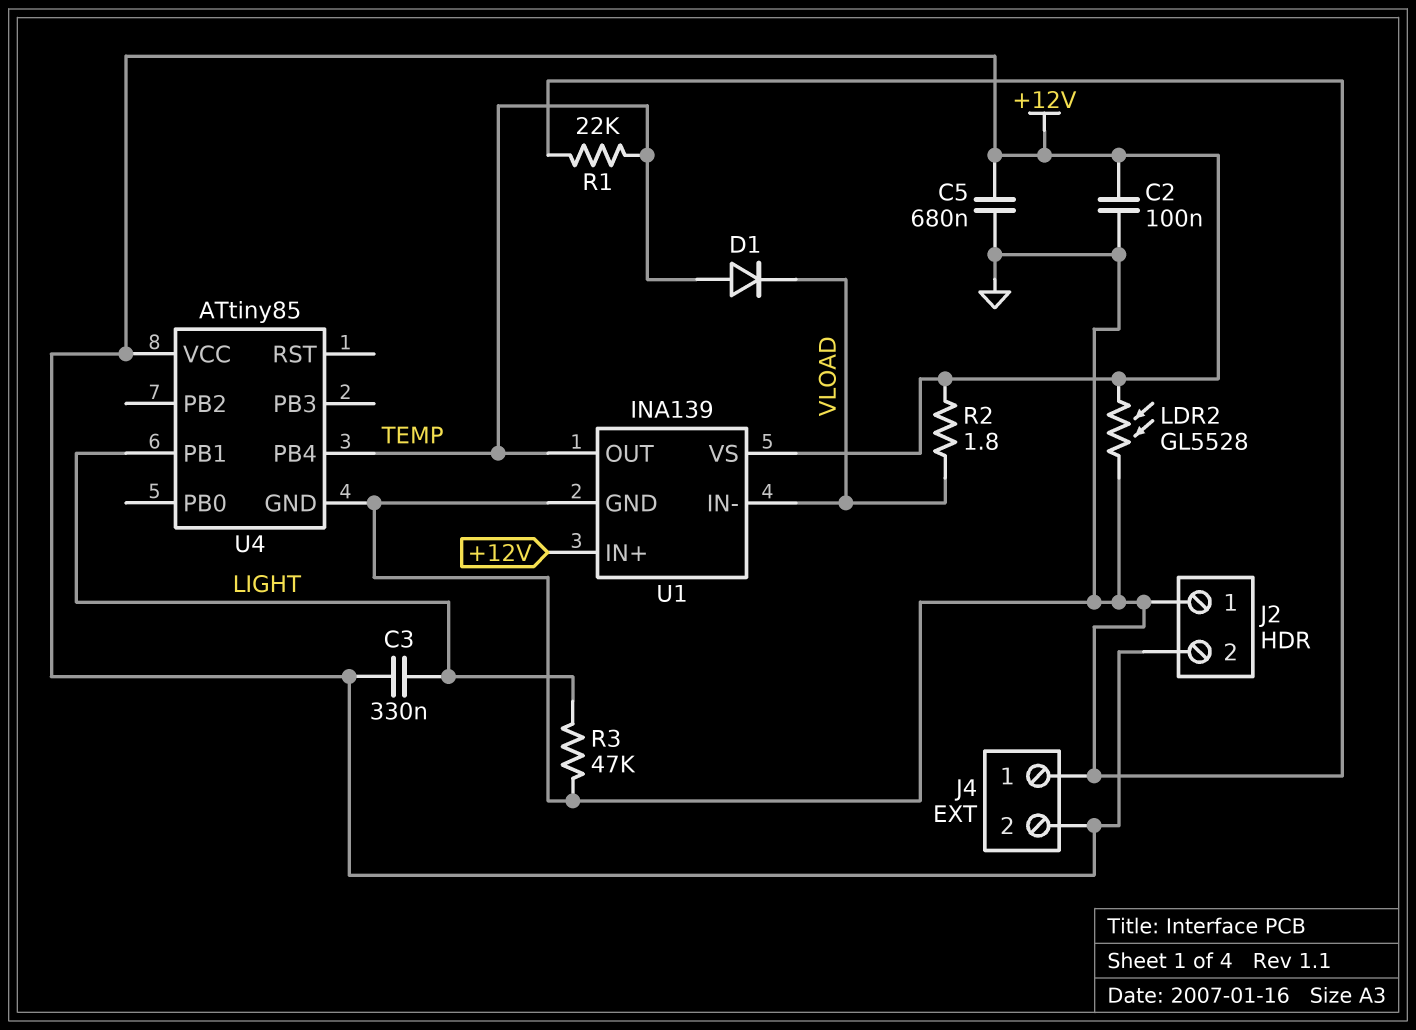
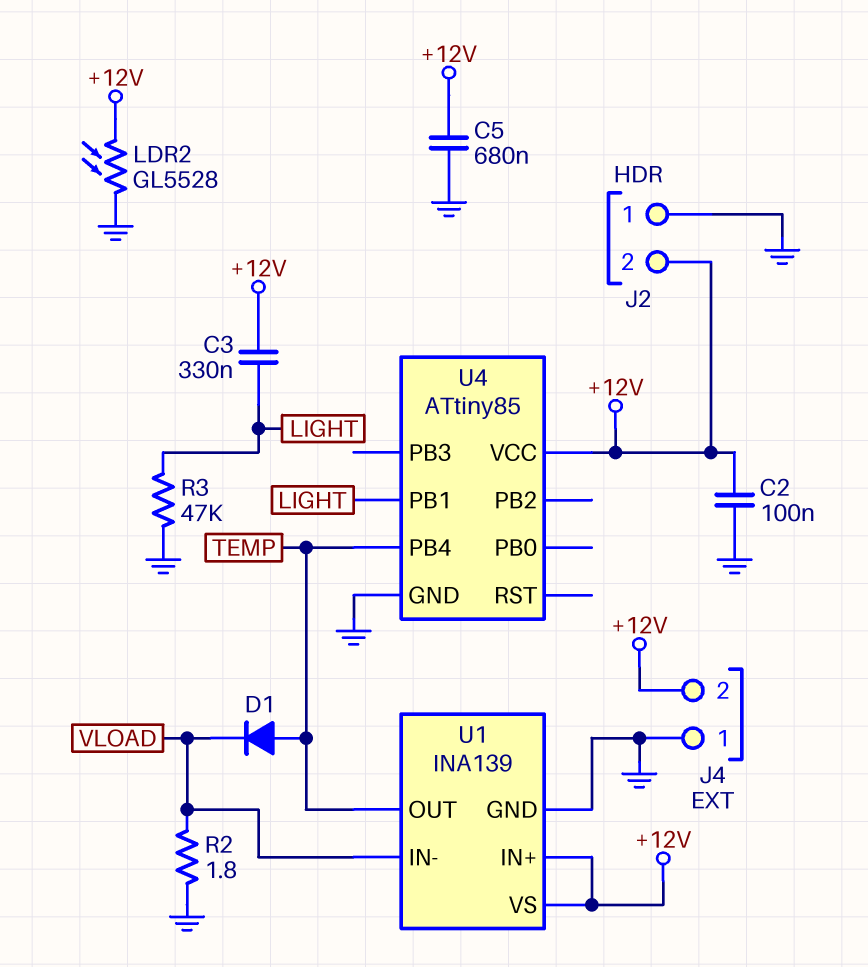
R1: 22k (GND, TEMP) -> none
R2: 1.8 (+12V, VLOAD) -> 1.8 (GND, VLOAD)

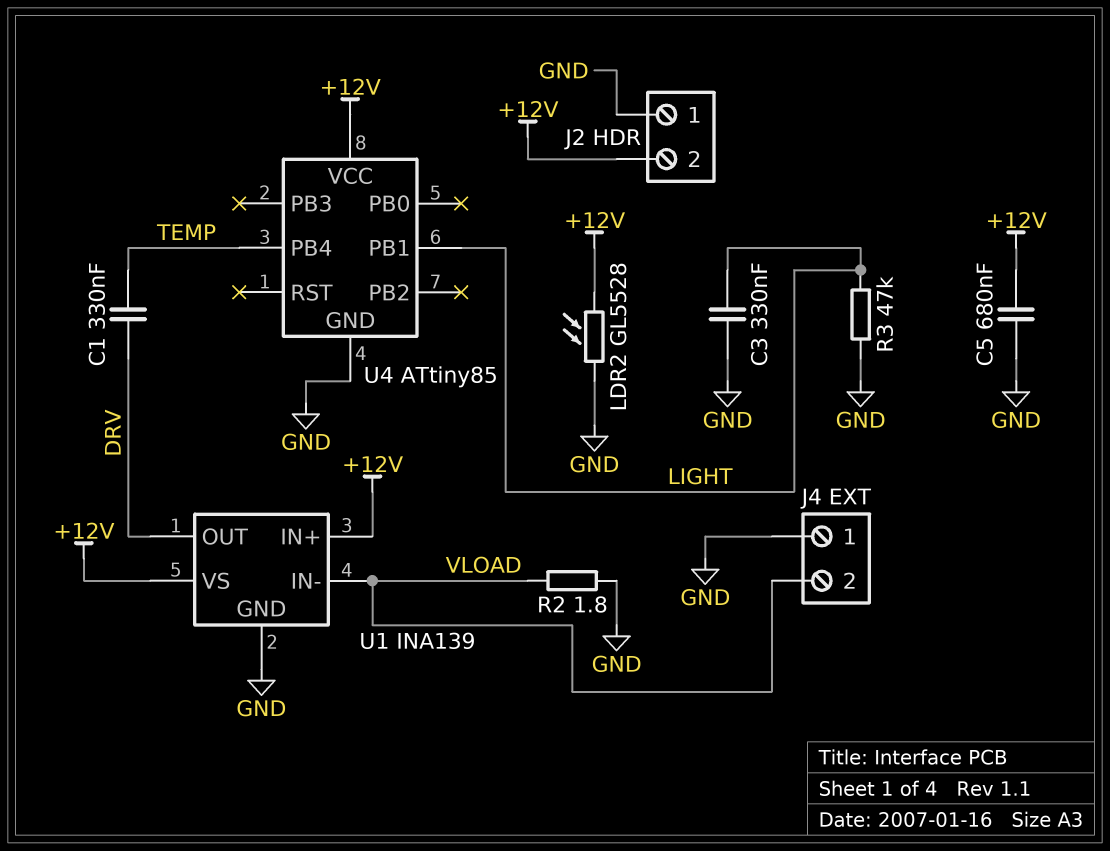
C1: none -> 330nF (DRV, TEMP)
C2: 100nF (+12V, GND) -> none
C3: 330nF (+12V, LIGHT) -> 330nF (GND, LIGHT)
D1: diode (A TEMP, K VLOAD) -> none
J4 pin 2: +12V -> VLOAD
U1 pin OUT: TEMP -> DRV

